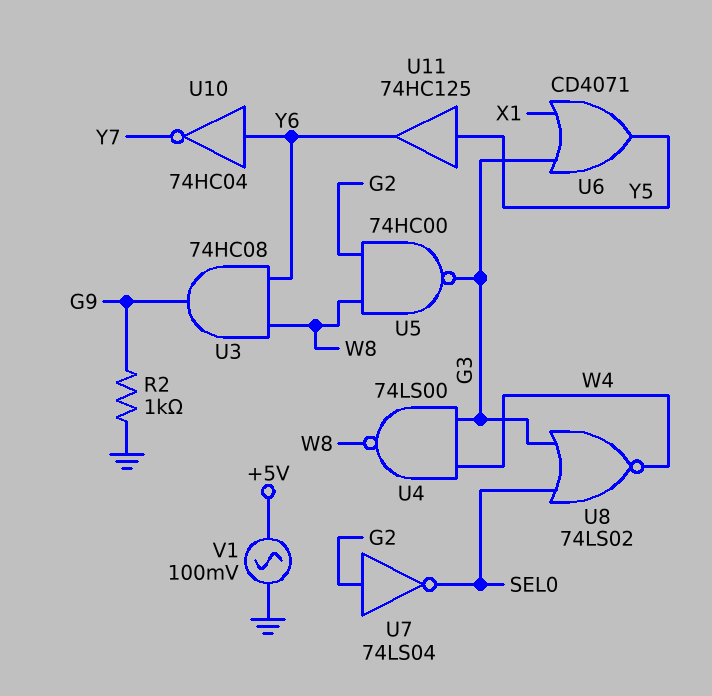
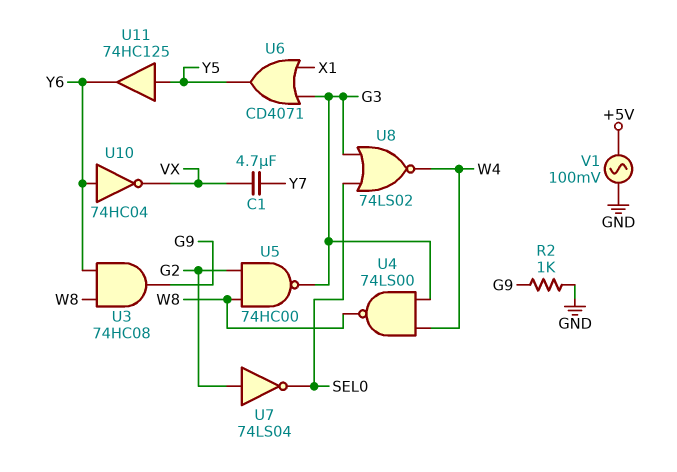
C1: none -> 4.7uF (VX, Y7)
U10: NOT 74HC04 (in Y6, out Y7) -> NOT 74HC04 (in Y6, out VX)

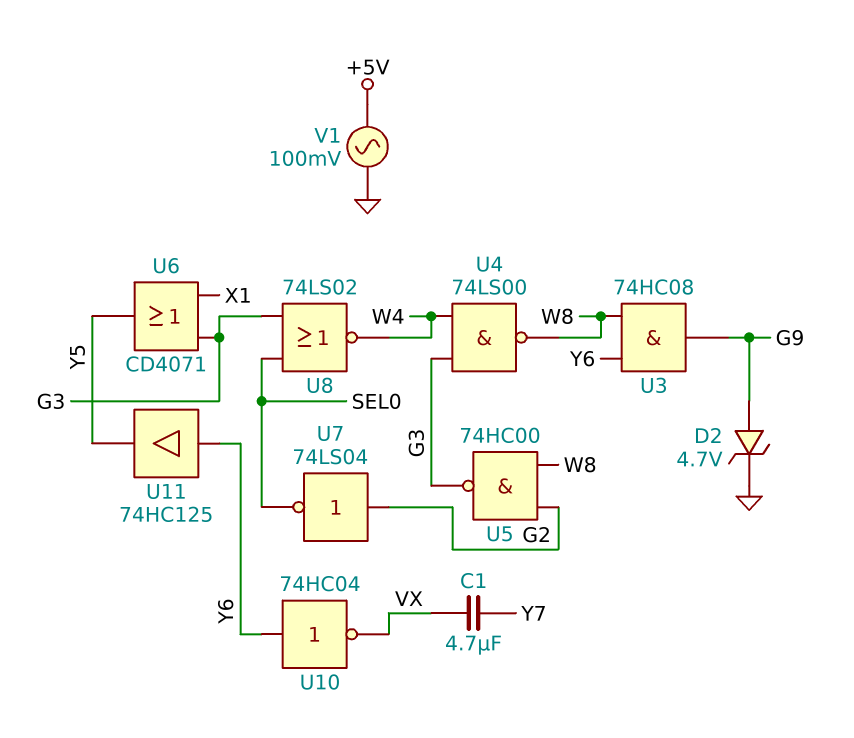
D2: none -> zener 4.7V (A G9, K GND)
R2: 1k (G9, GND) -> none
U11: buffer 74HC125 (in Y5, out Y6) -> buffer 74HC125 (in Y6, out Y5)

